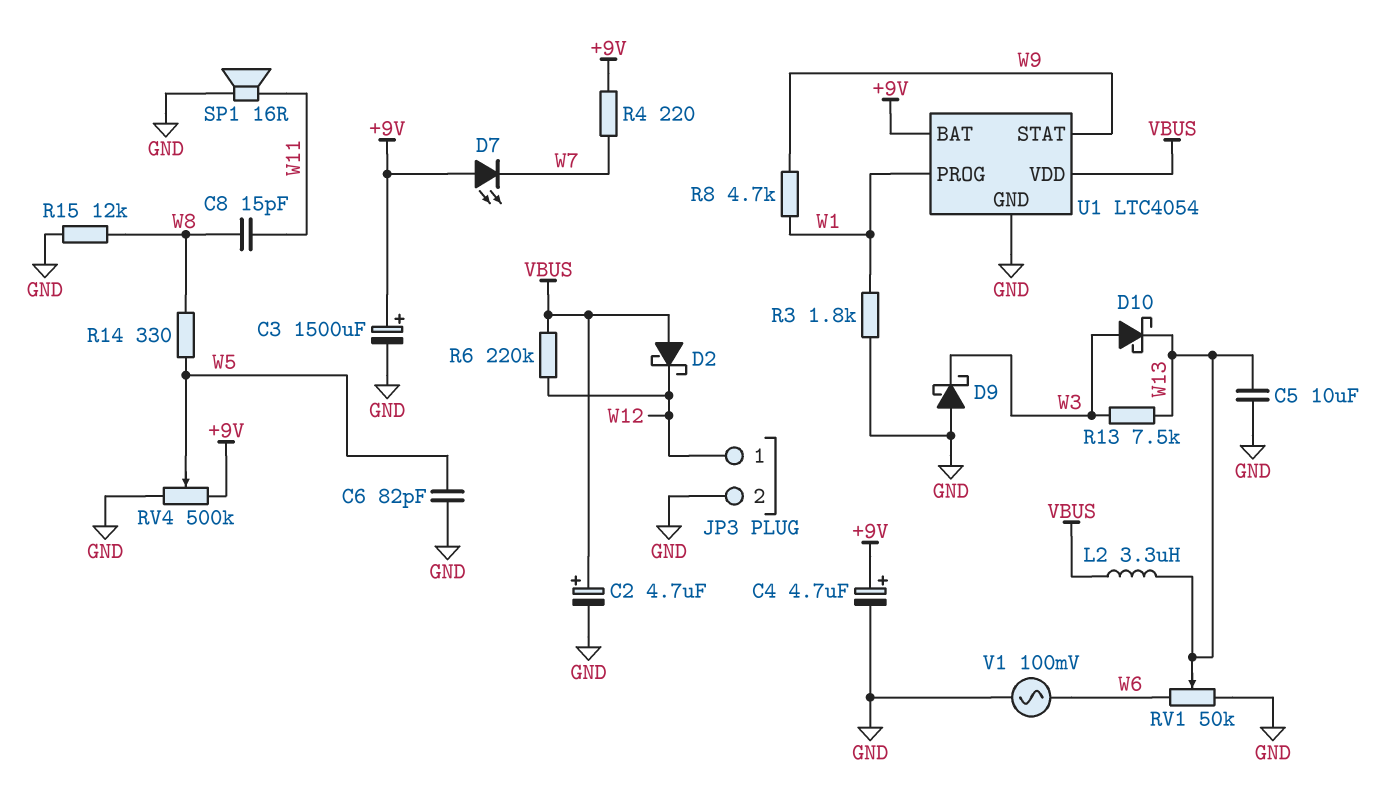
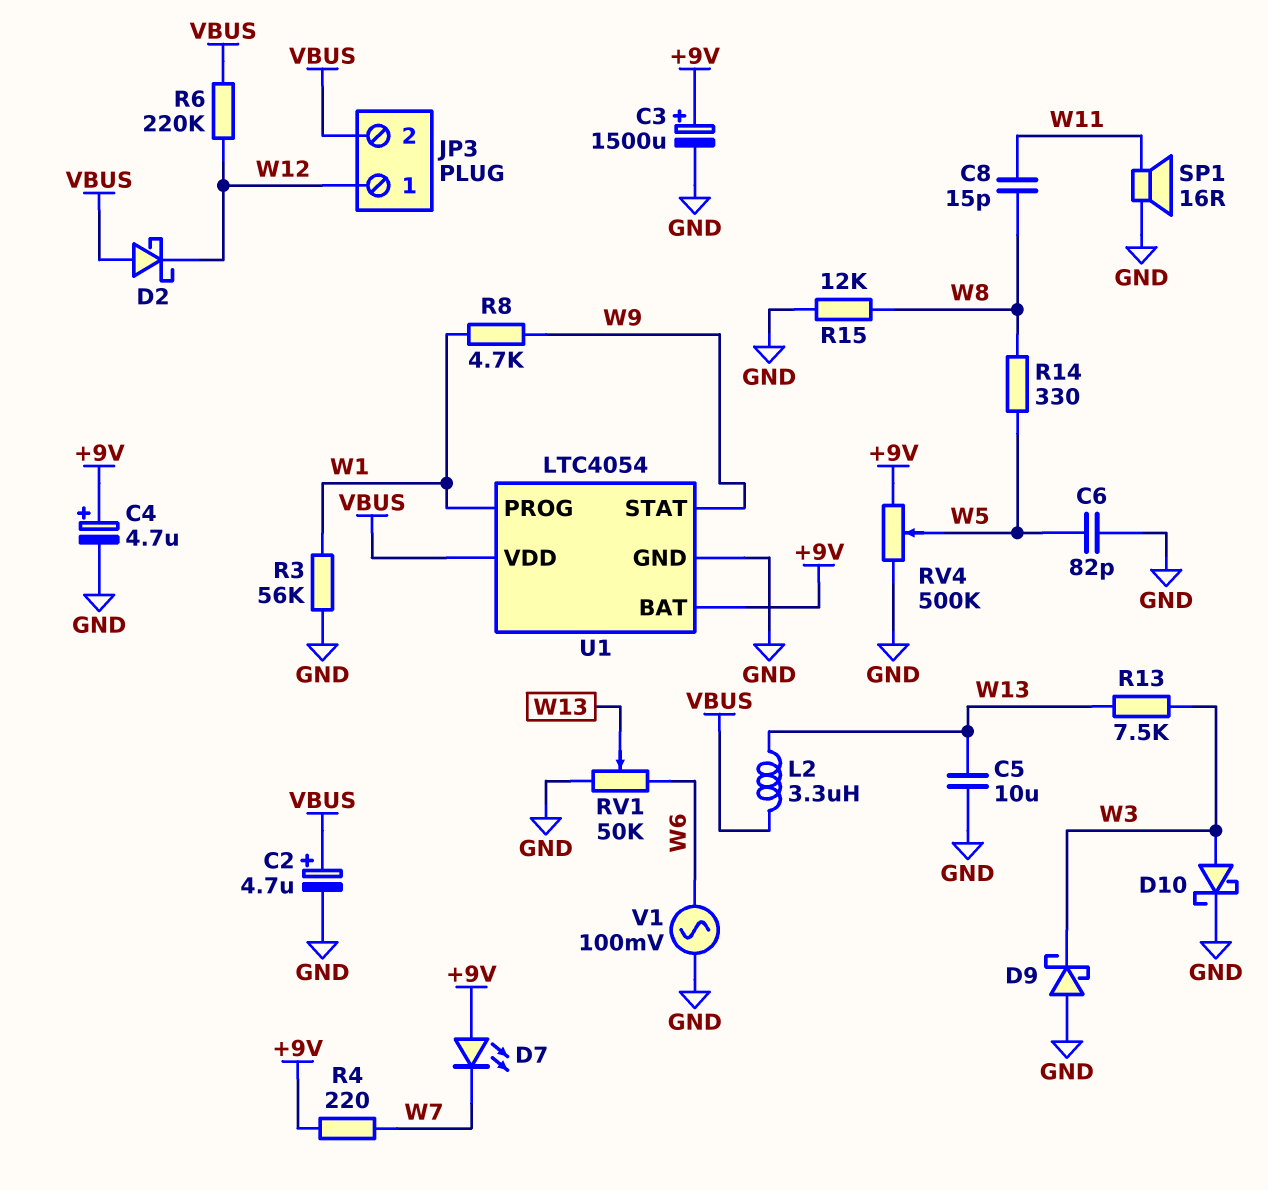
D10: schottky (A W3, K W13) -> schottky (A W3, K GND)
JP3 pin 2: GND -> VBUS
R3: 1.8k (GND, W1) -> 56k (GND, W1)

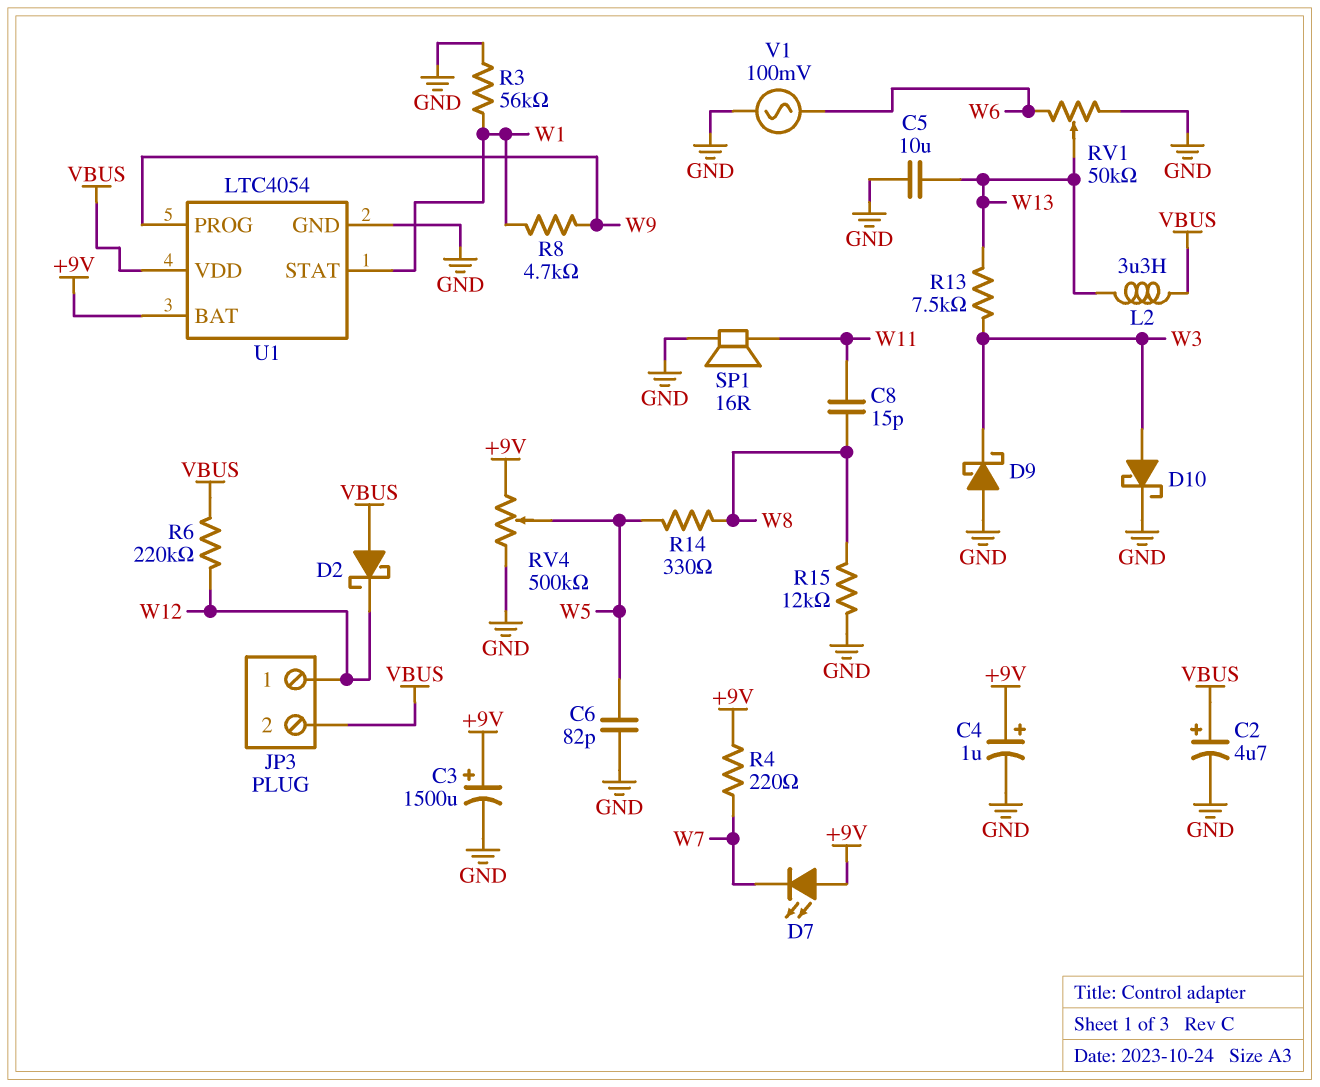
C4: 4.7uF (plus +9V, minus GND) -> 1uF (plus +9V, minus GND)
U1 pin PROG: W1 -> W9
U1 pin STAT: W9 -> W1

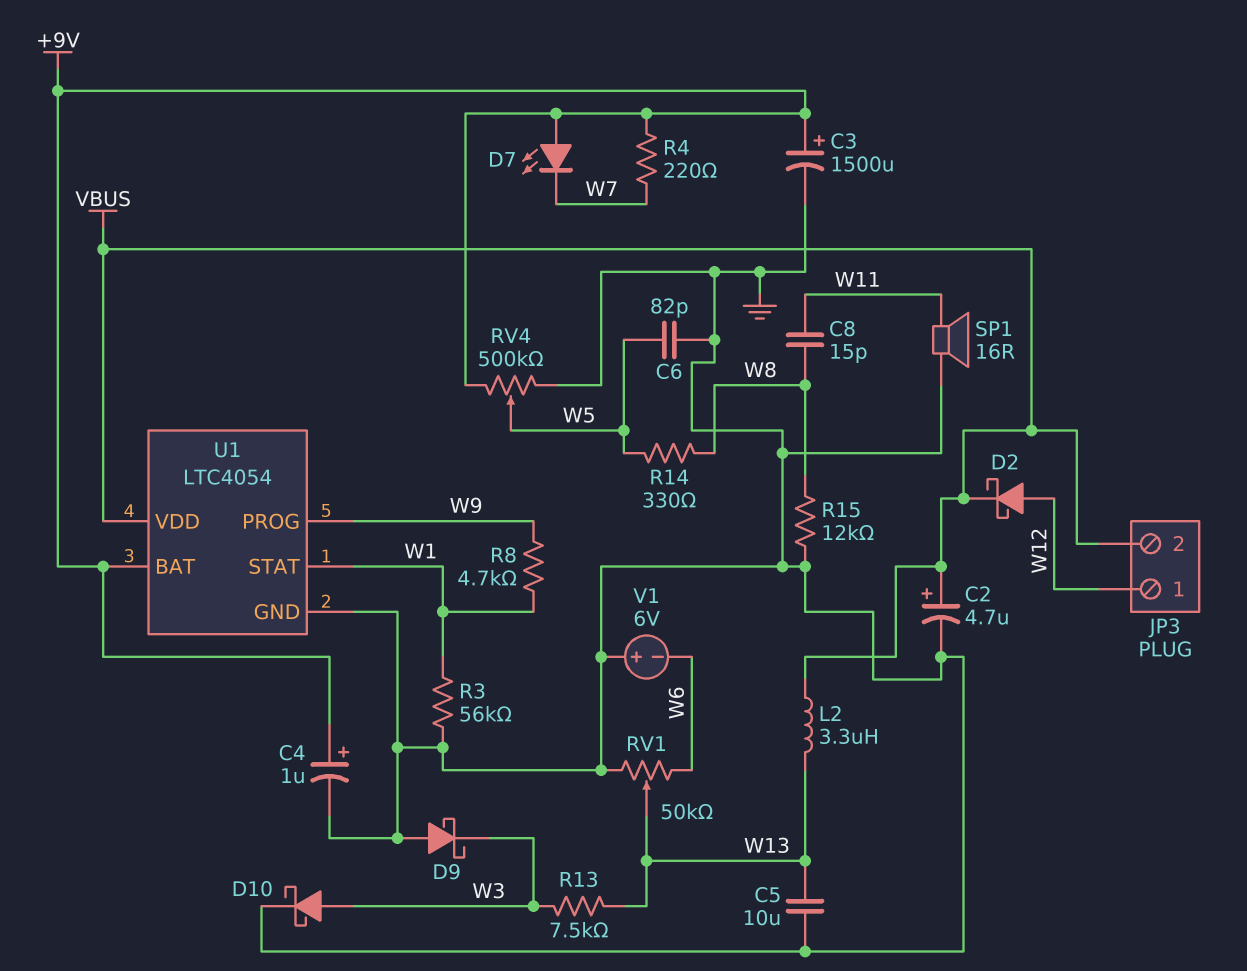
D2: schottky (A VBUS, K W12) -> schottky (A W12, K VBUS)
R6: 220k (VBUS, W12) -> none
V1: AC 100mV (GND, W6) -> 6V (plus GND, minus W6)

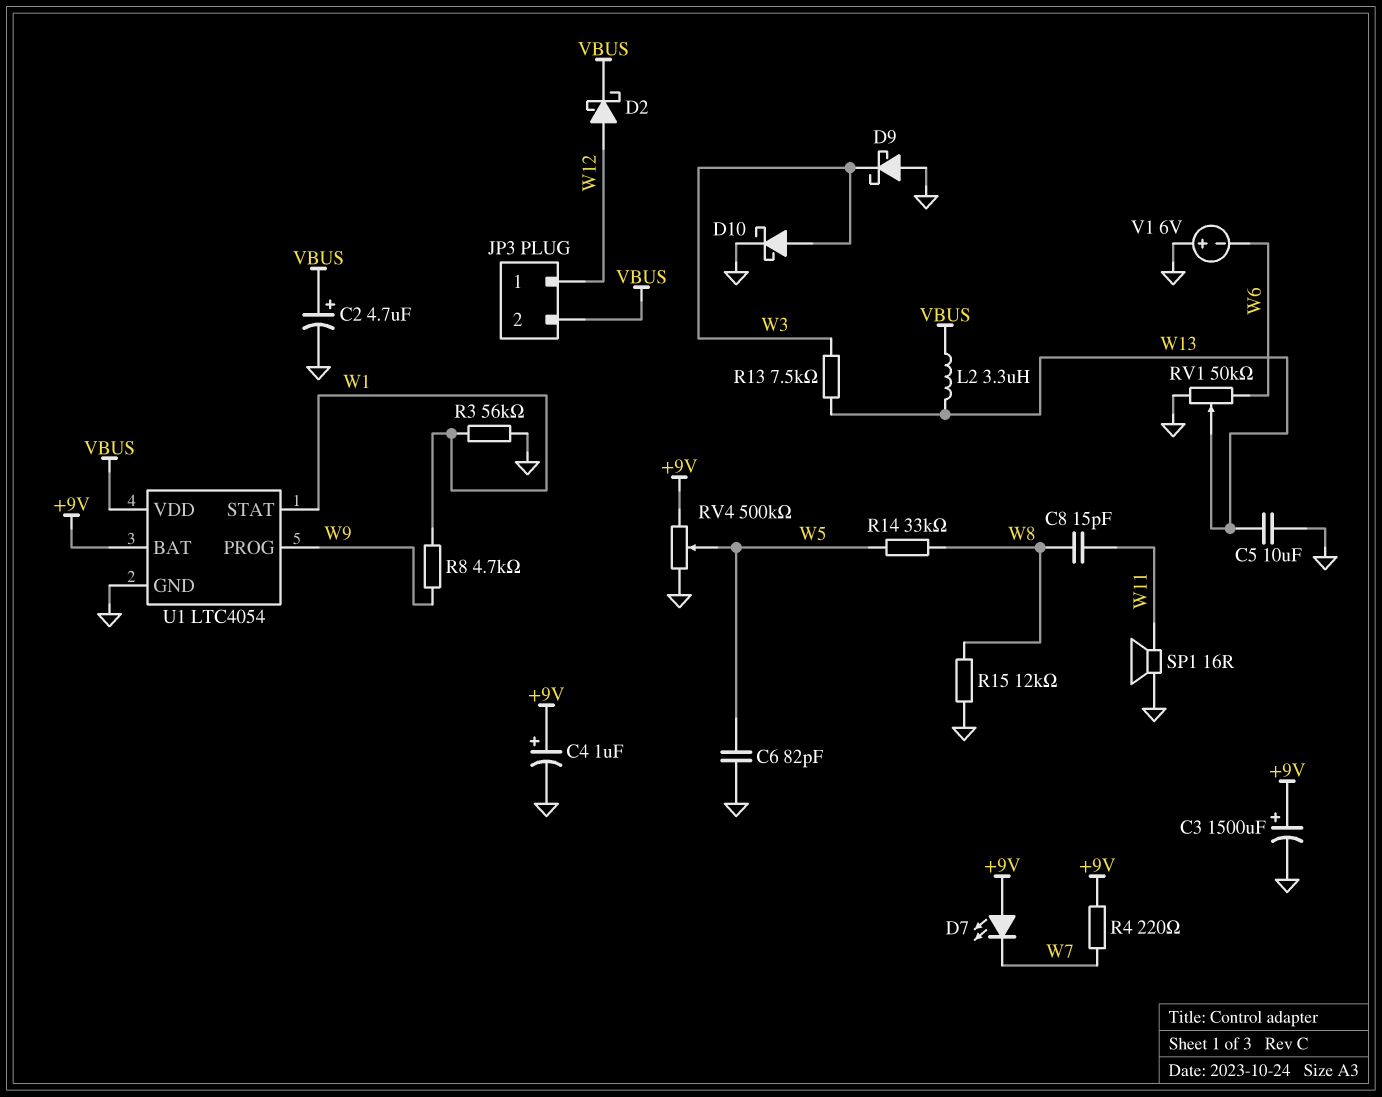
R14: 330 (W5, W8) -> 33k (W5, W8)

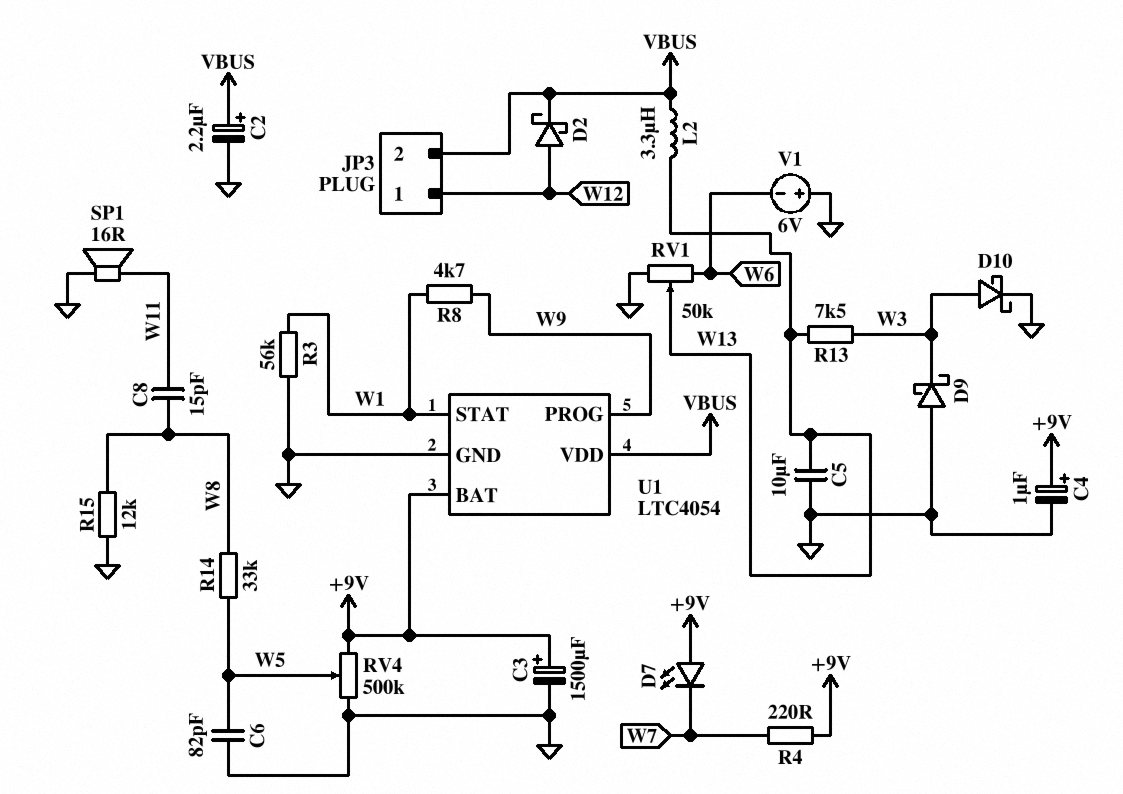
C2: 4.7uF (plus VBUS, minus GND) -> 2.2uF (plus VBUS, minus GND)

